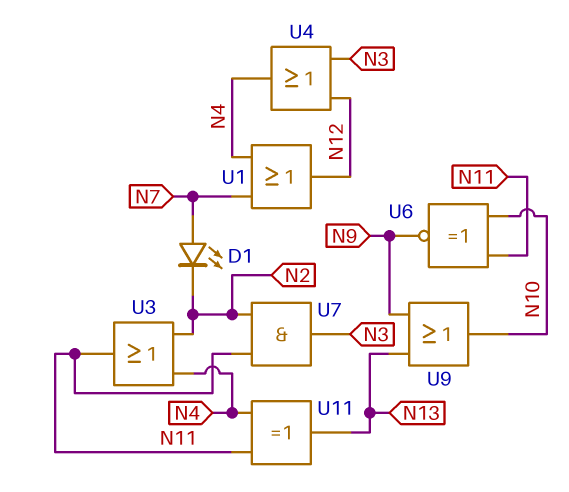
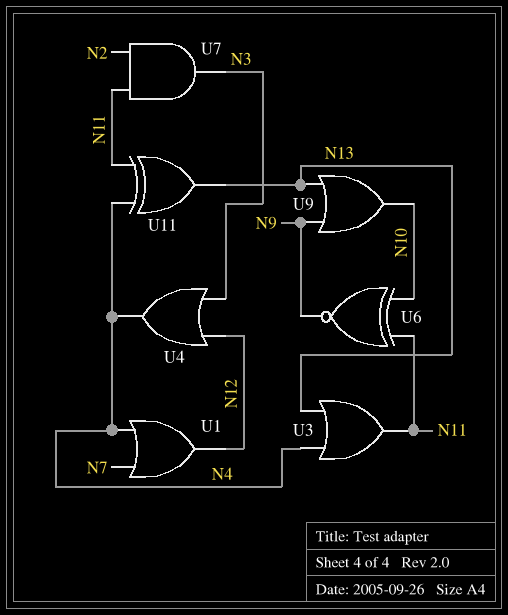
D1: LED (A N7, K N2) -> none
U3: OR (in N2, in N4, out N11) -> OR (in N4, in N13, out N11)

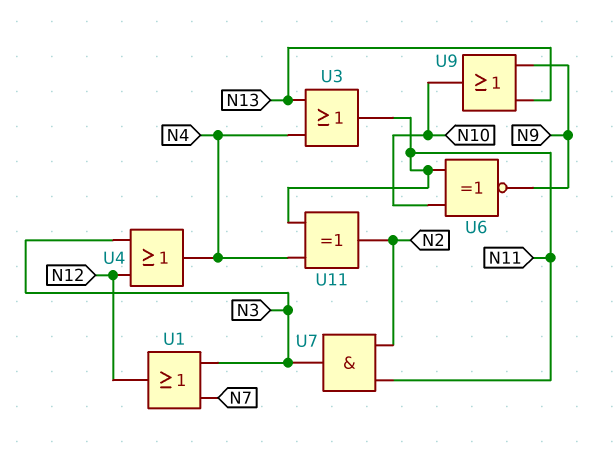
U1: OR (in N4, in N7, out N12) -> OR (in N3, in N7, out N12)
U11: XOR (in N4, in N11, out N13) -> XOR (in N4, in N11, out N2)

